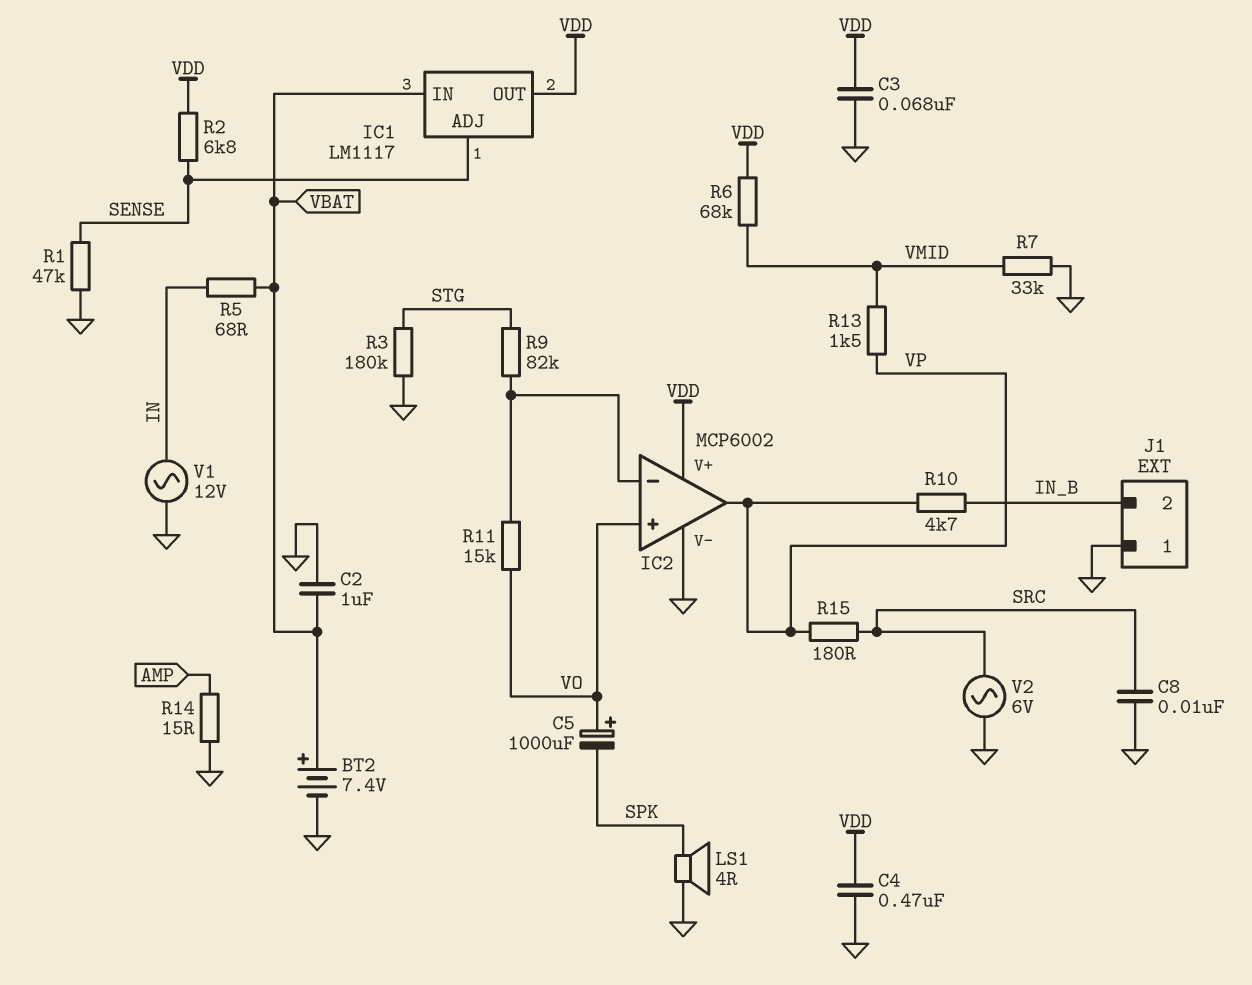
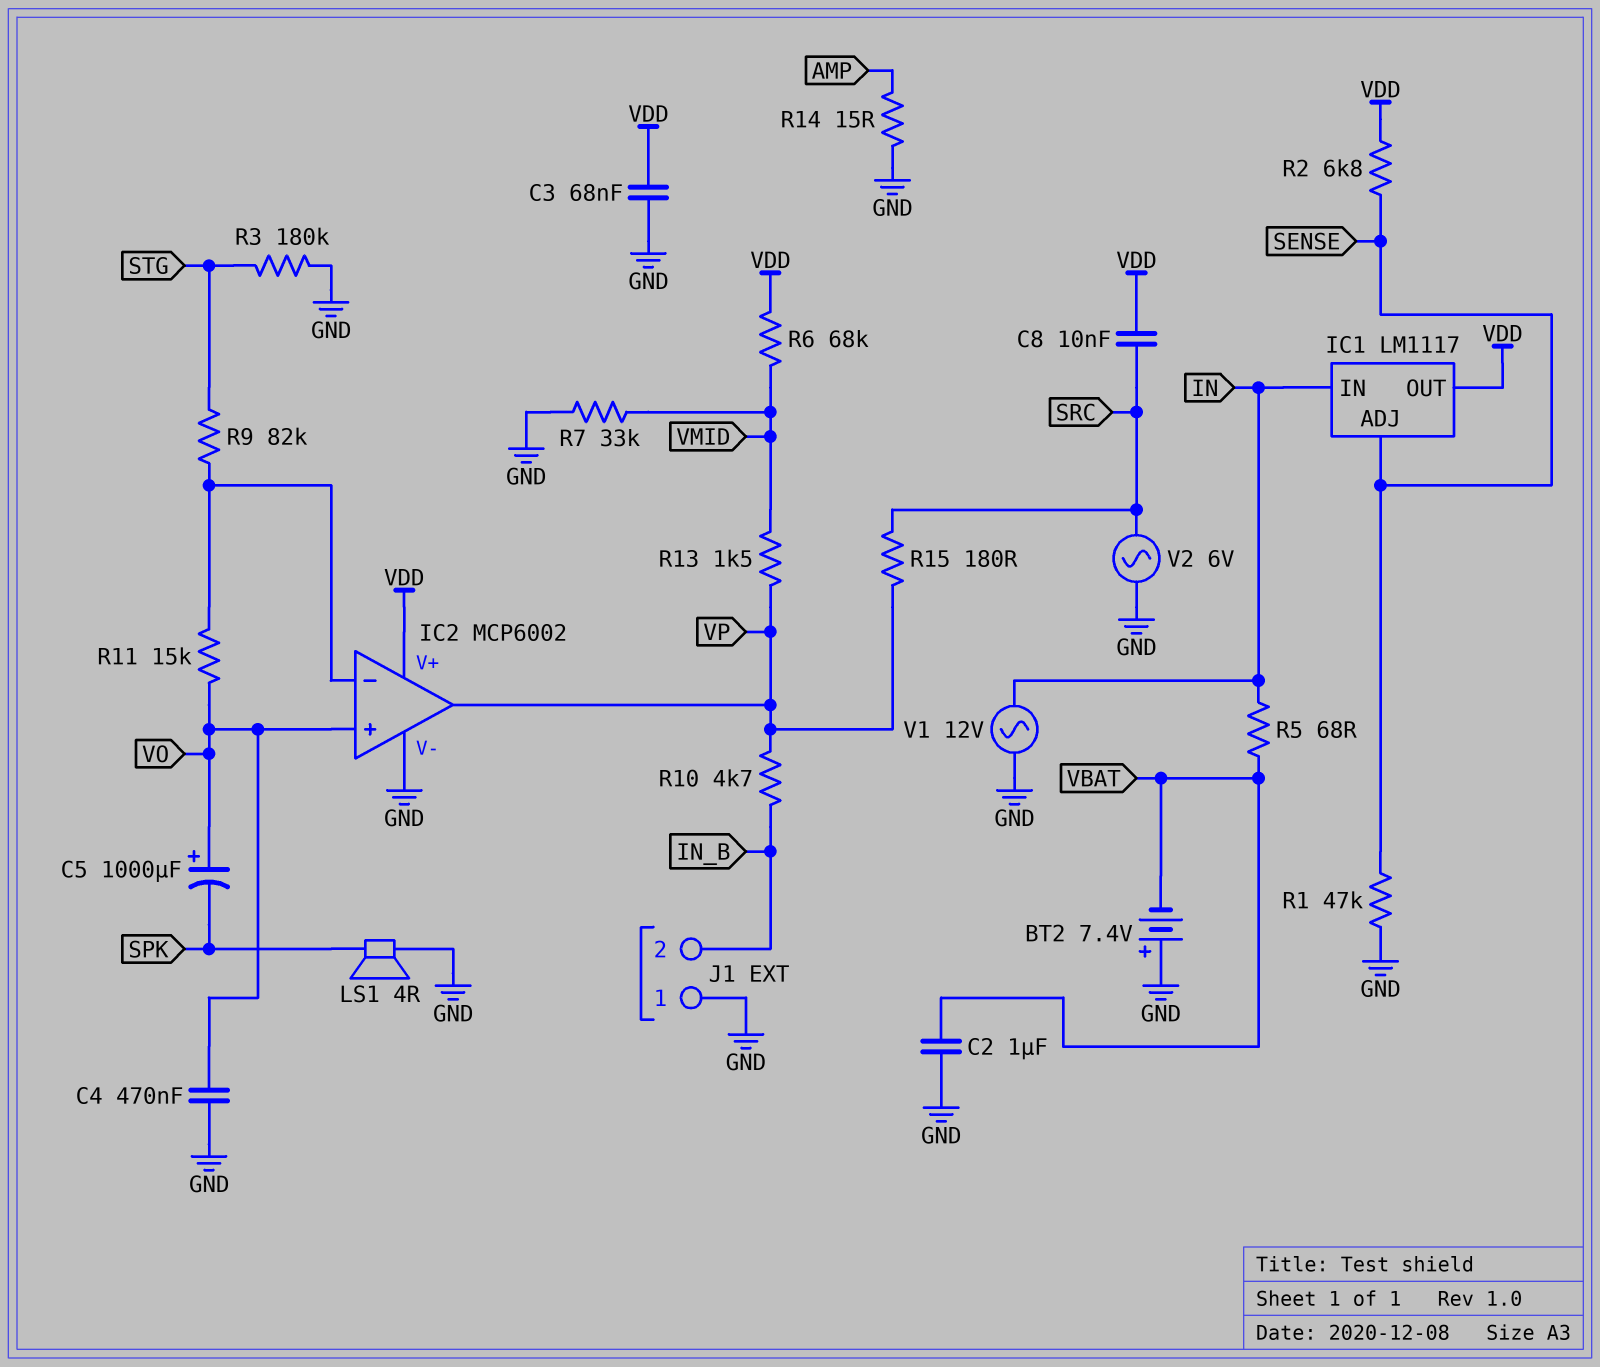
BT2: 7.4V (plus VBAT, minus GND) -> 7.4V (plus GND, minus VBAT)
C4: 470nF (GND, VDD) -> 470nF (GND, VO)
C8: 10nF (GND, SRC) -> 10nF (SRC, VDD)
IC1 pin IN: VBAT -> IN

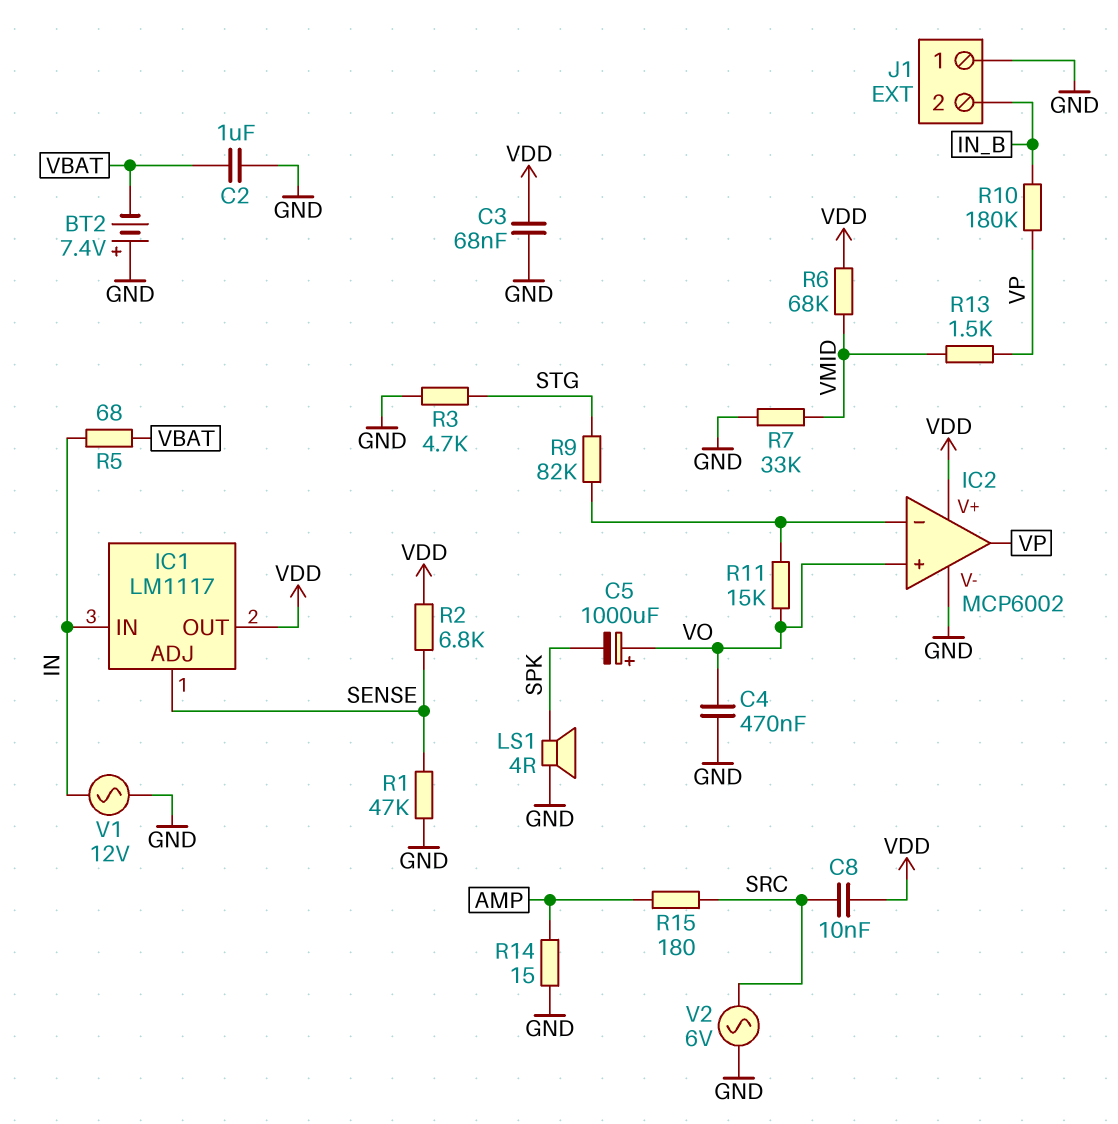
R3: 180k (GND, STG) -> 4.7k (GND, STG)
R10: 4.7k (IN_B, VP) -> 180k (IN_B, VP)
R15: 180 (SRC, VP) -> 180 (AMP, SRC)

